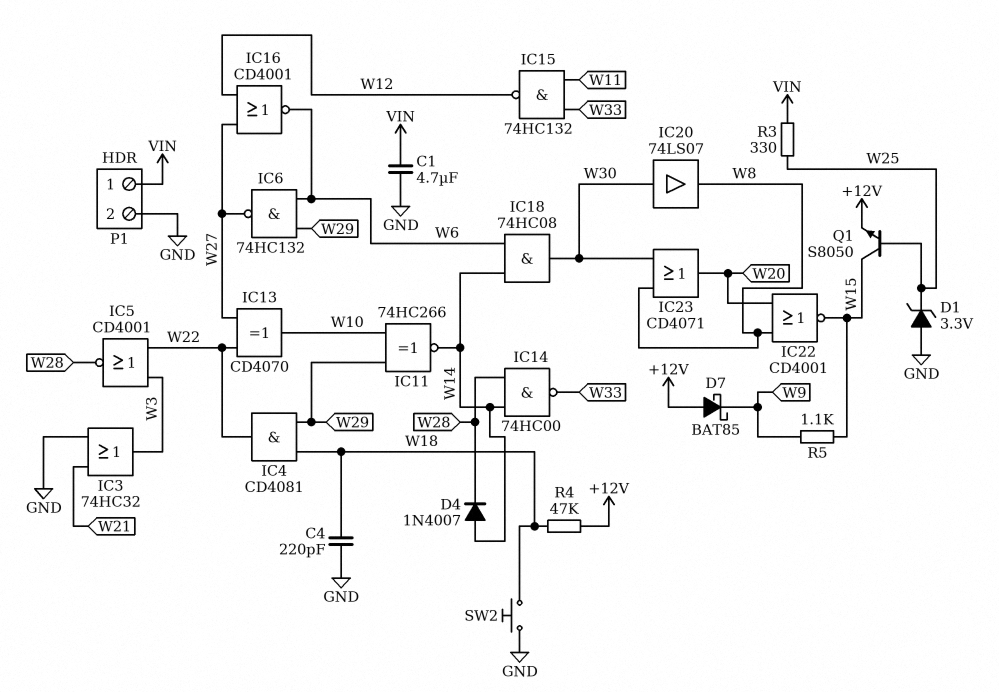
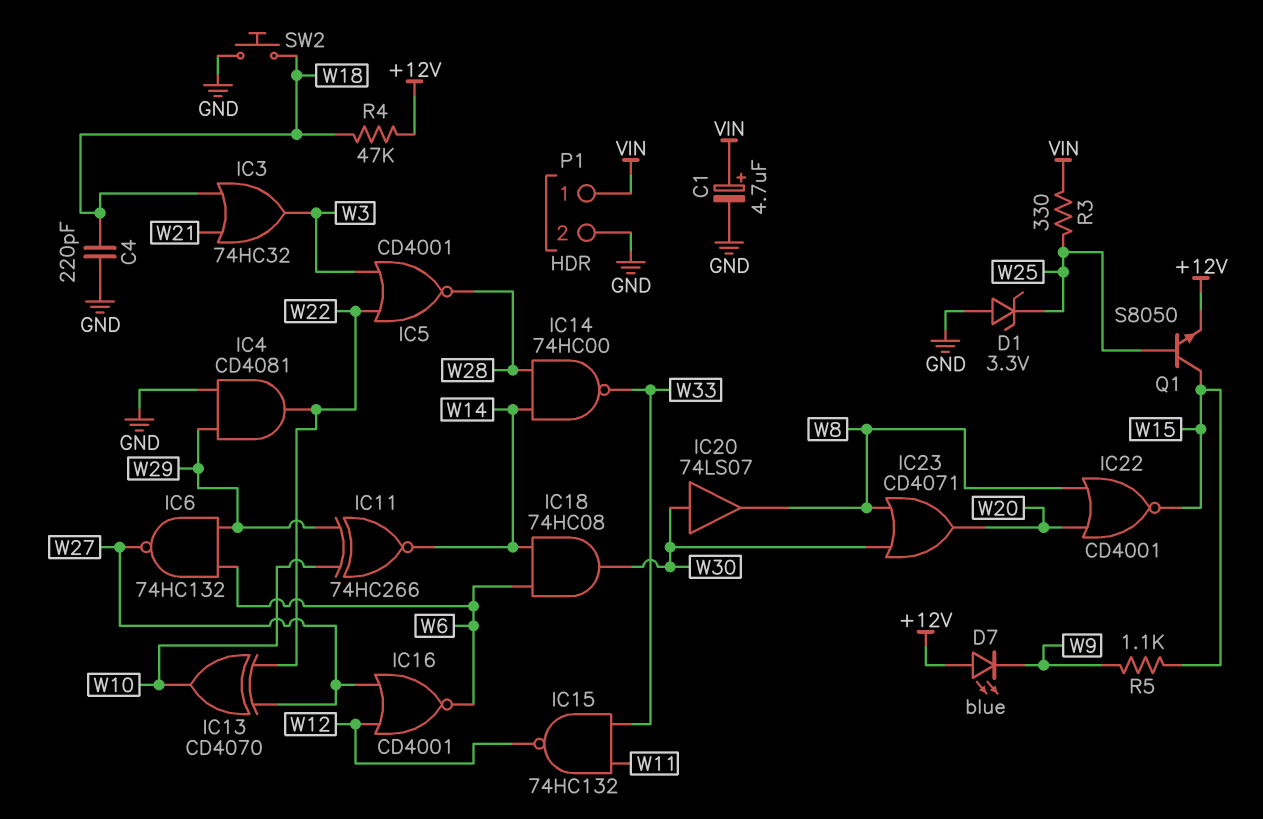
C1: 4.7uF (GND, VIN) -> 4.7uF (plus VIN, minus GND)
D4: diode 1N4007 (A W14, K W28) -> none
D7: schottky BAT85 (A +12V, K W9) -> LED blue (A +12V, K W9)
IC3: OR 74HC32 (in GND, in W21, out W3) -> OR 74HC32 (in W18, in W21, out W3)
IC4: AND CD4081 (in W18, in W29, out W22) -> AND CD4081 (in GND, in W29, out W22)

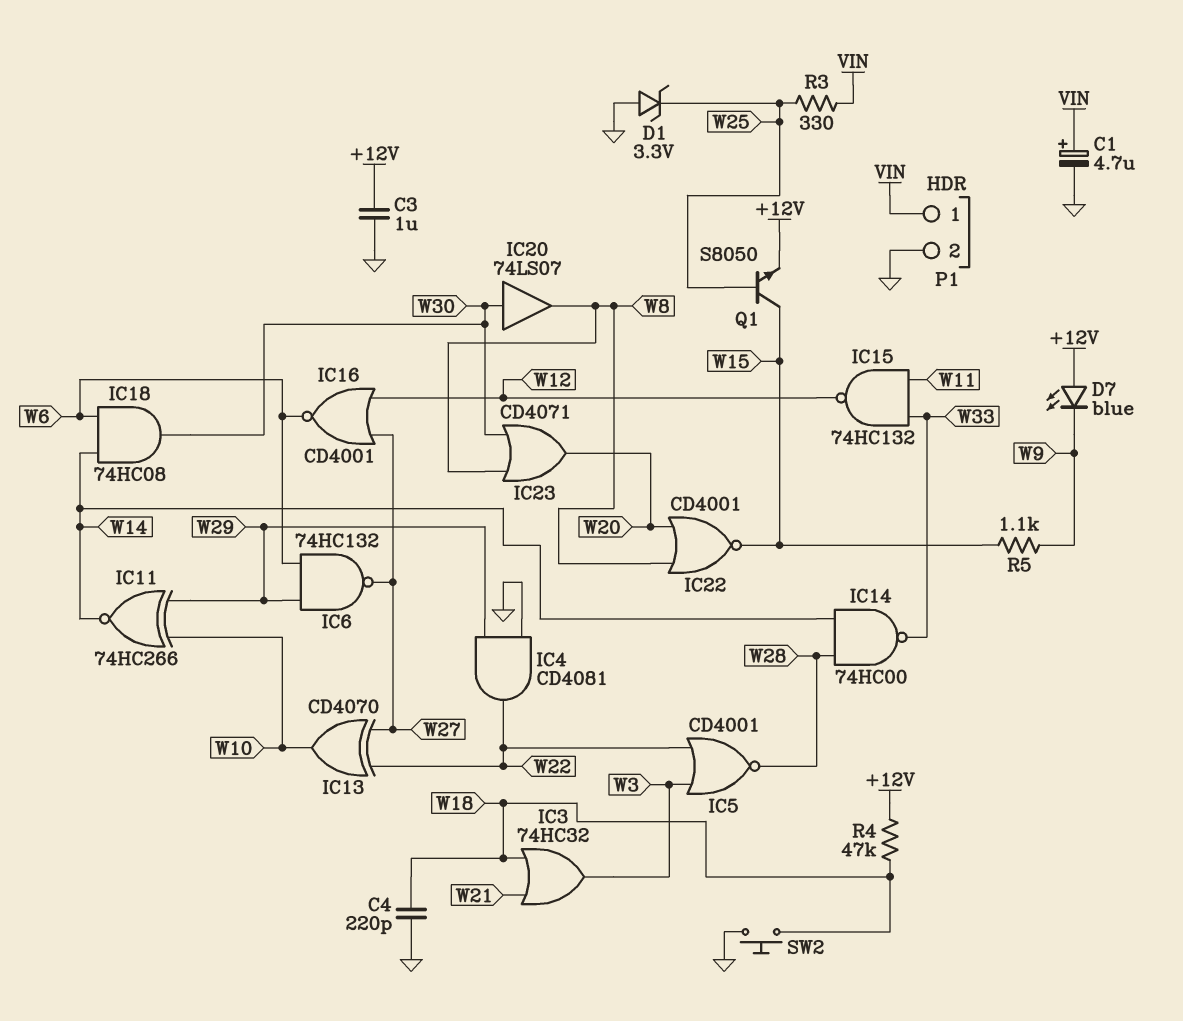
C3: none -> 1uF (+12V, GND)

